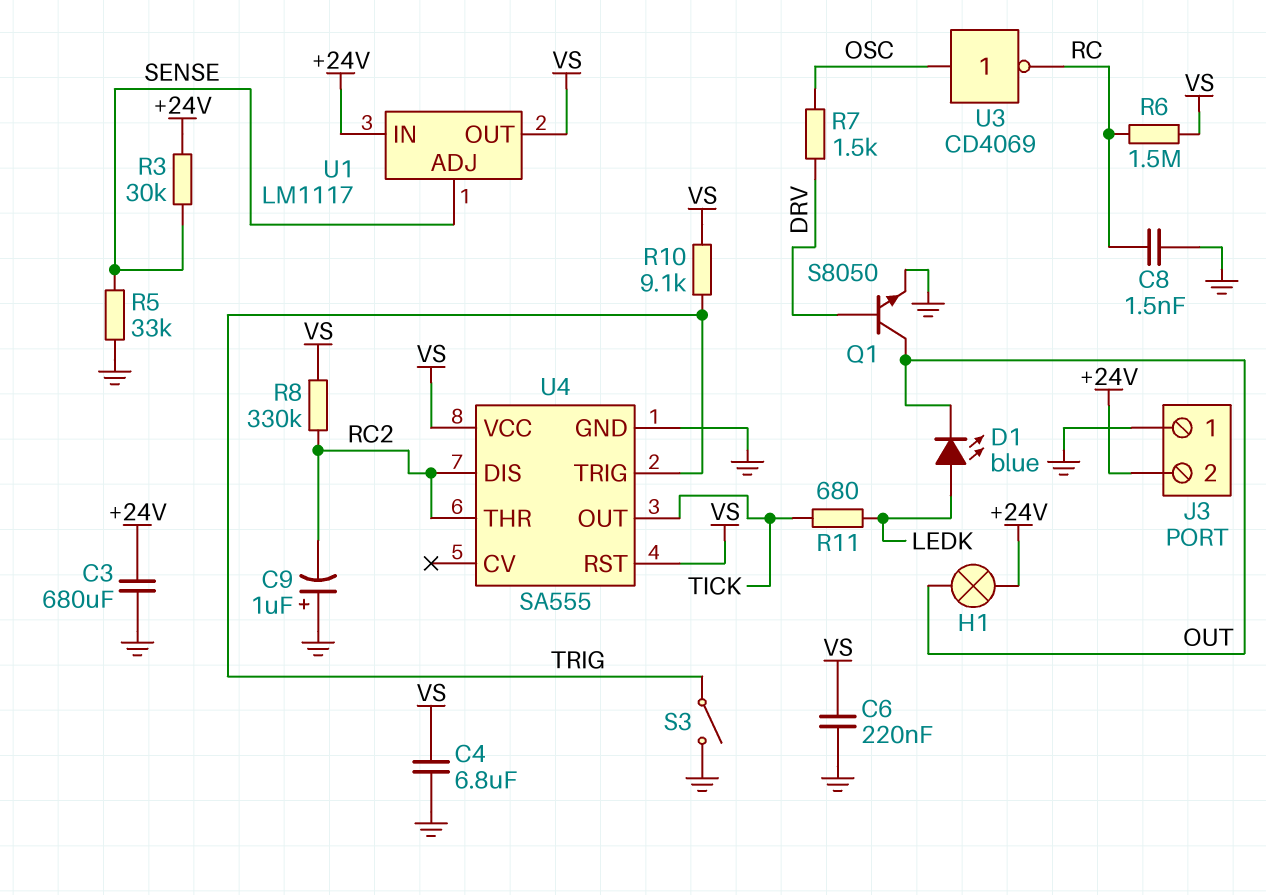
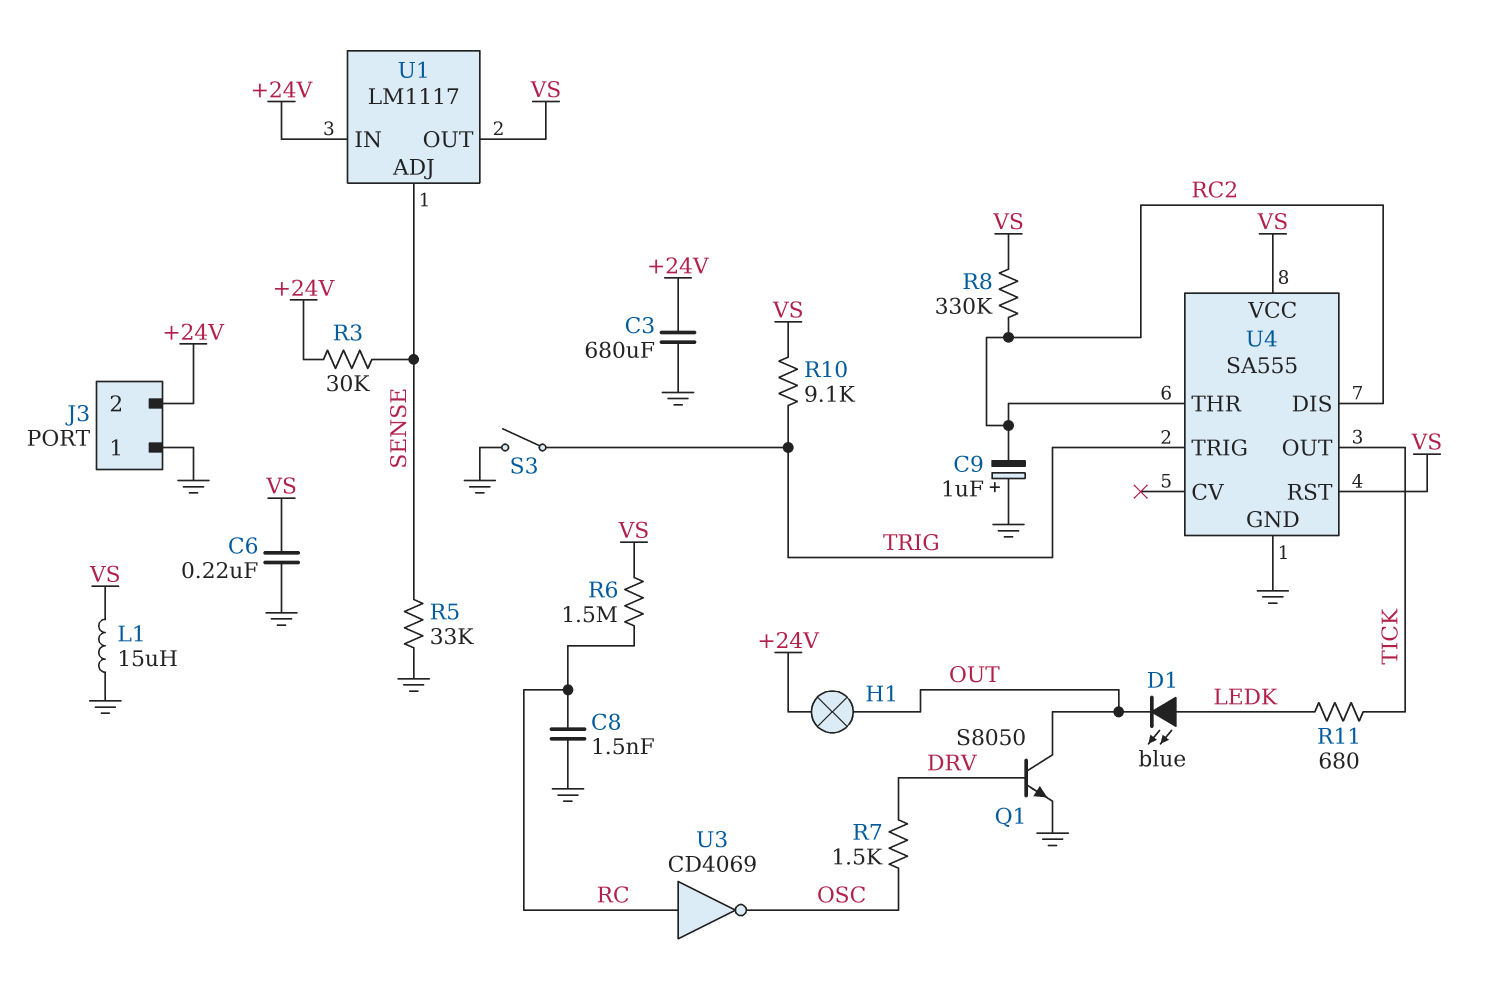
C4: 6.8uF (GND, VS) -> none
L1: none -> 15uH (GND, VS)
U3: NOT CD4069 (in OSC, out RC) -> NOT CD4069 (in RC, out OSC)

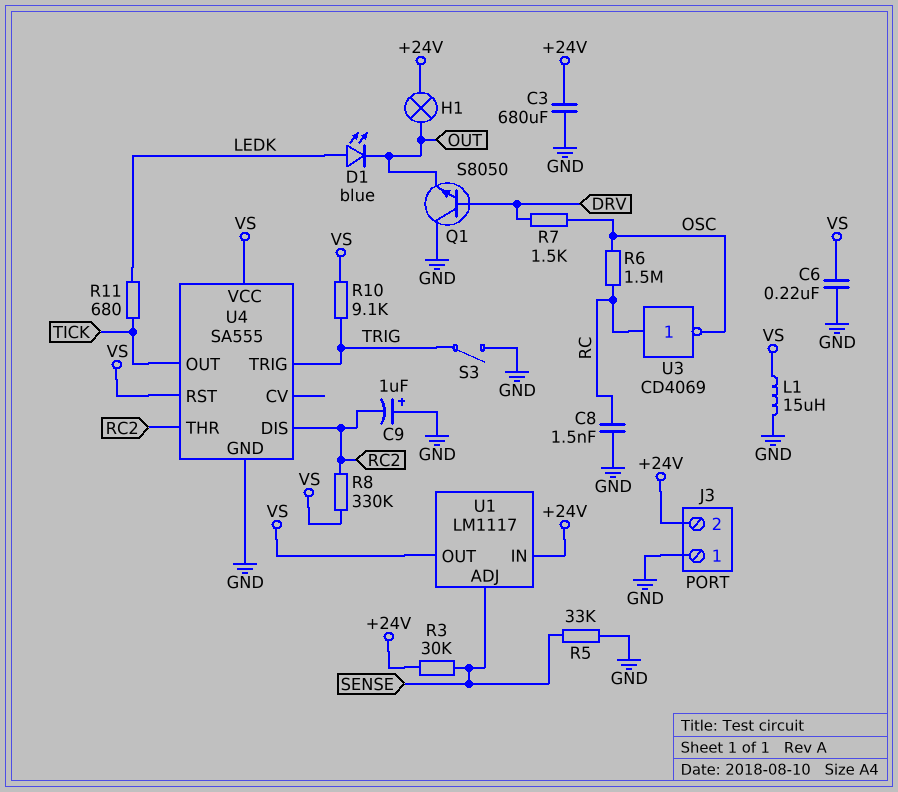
Q1: NPN S8050 (B DRV, C OUT, E GND) -> NPN S8050 (B DRV, C GND, E OUT)
R6: 1.5M (RC, VS) -> 1.5M (OSC, RC)

